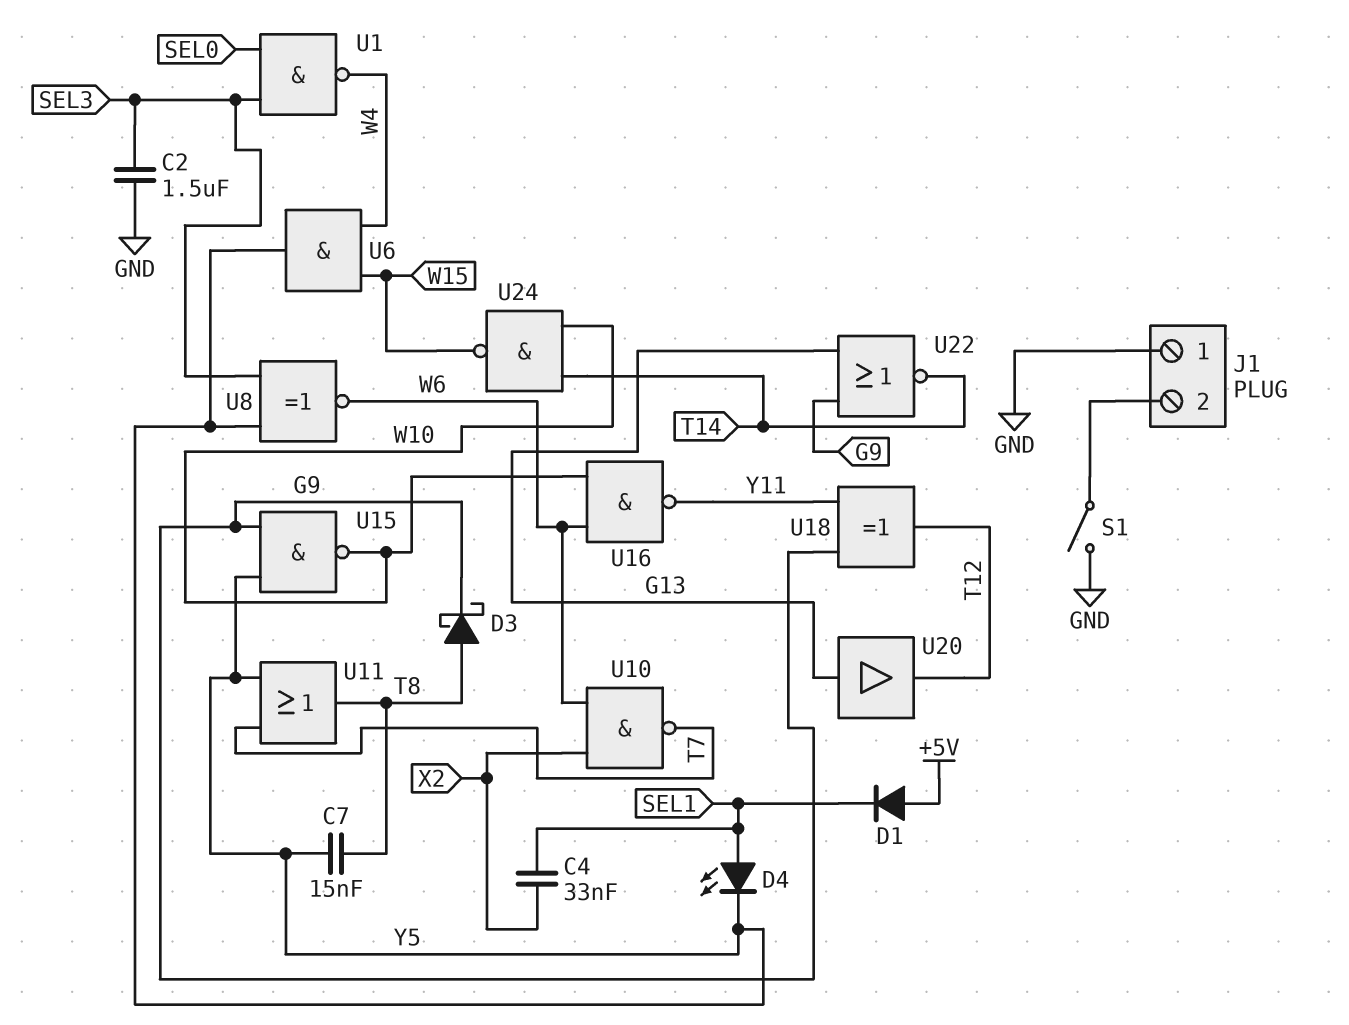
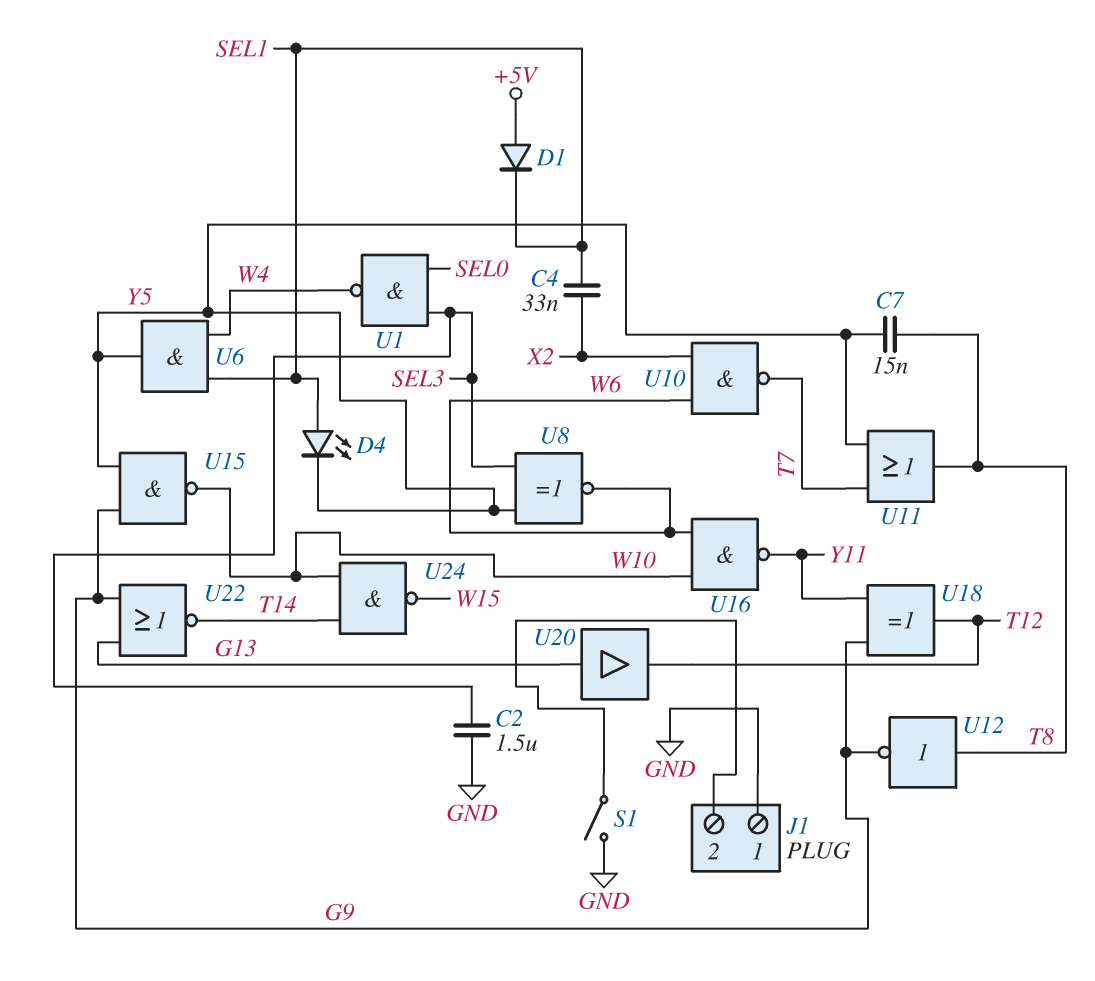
D3: schottky (A T8, K G9) -> none
U6: AND (in W4, in W15, out Y5) -> AND (in SEL1, in W4, out Y5)
U12: none -> NOT (in T8, out G9)

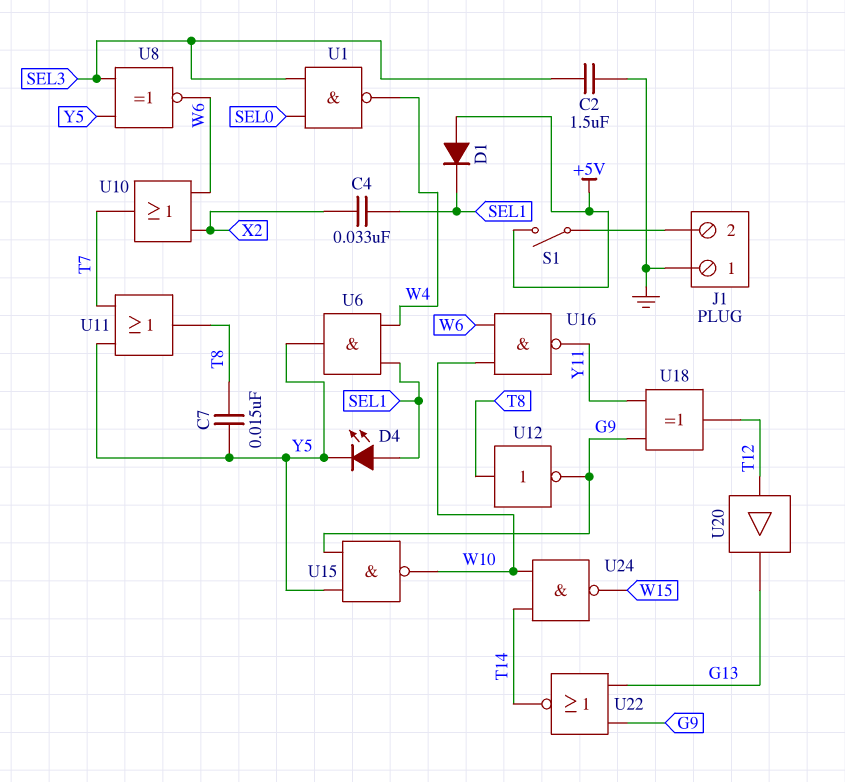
S1: switch (GND, J1/2) -> switch (+5V, J1/2)
U10: NAND (in W6, in X2, out T7) -> OR (in W6, in X2, out T7)
U20: buffer (in G13, out T12) -> buffer (in T12, out G13)

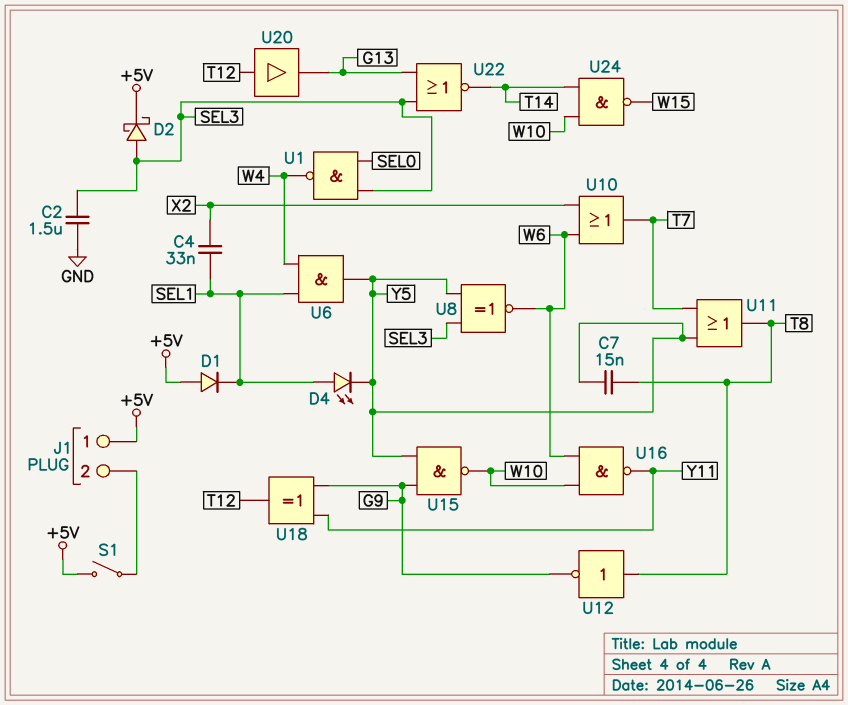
D2: none -> schottky (A SEL3, K +5V)
J1 pin 1: GND -> +5V
U22: NOR (in G9, in G13, out T14) -> NOR (in G13, in SEL3, out T14)

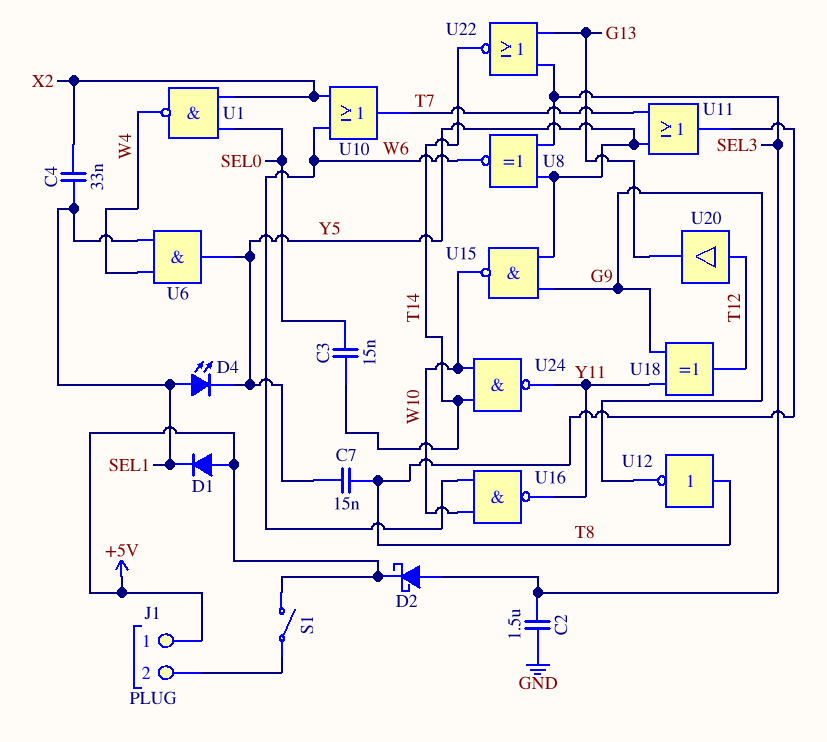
C3: none -> 15nF (SEL0, T14)
U1: NAND (in SEL0, in SEL3, out W4) -> NAND (in SEL0, in X2, out W4)
U24: NAND (in T14, in W10, out W15) -> NAND (in T14, in W10, out Y11)

